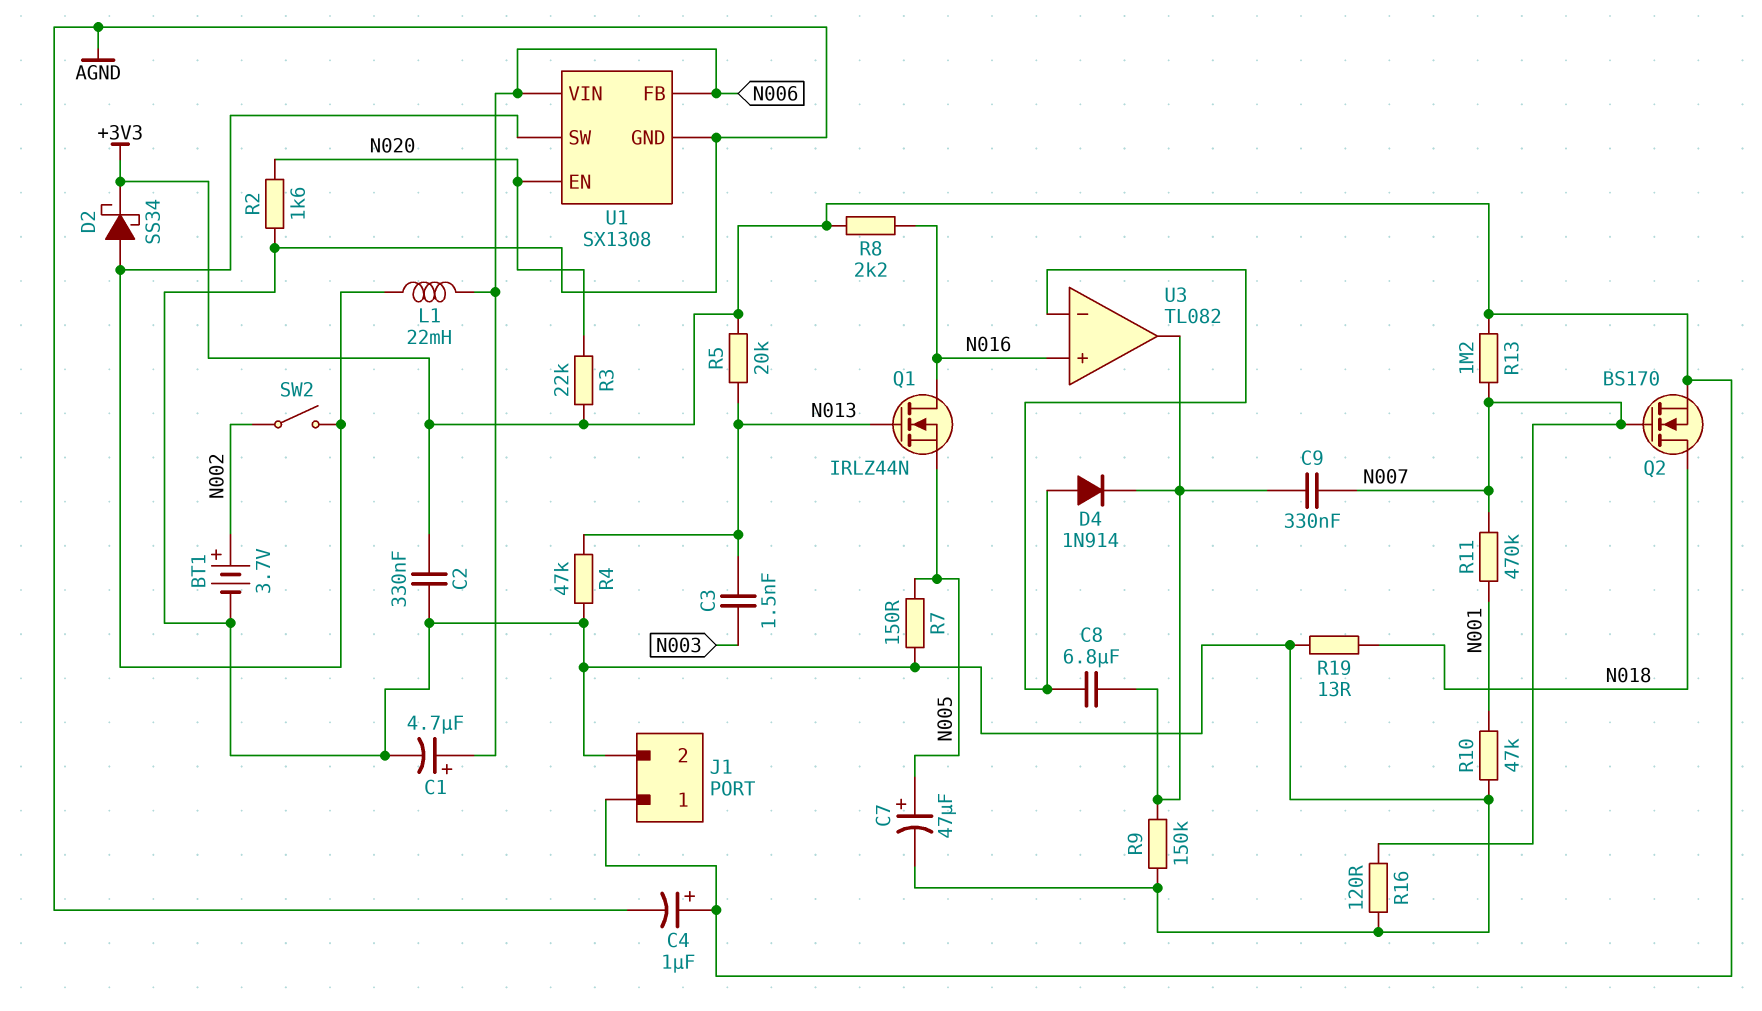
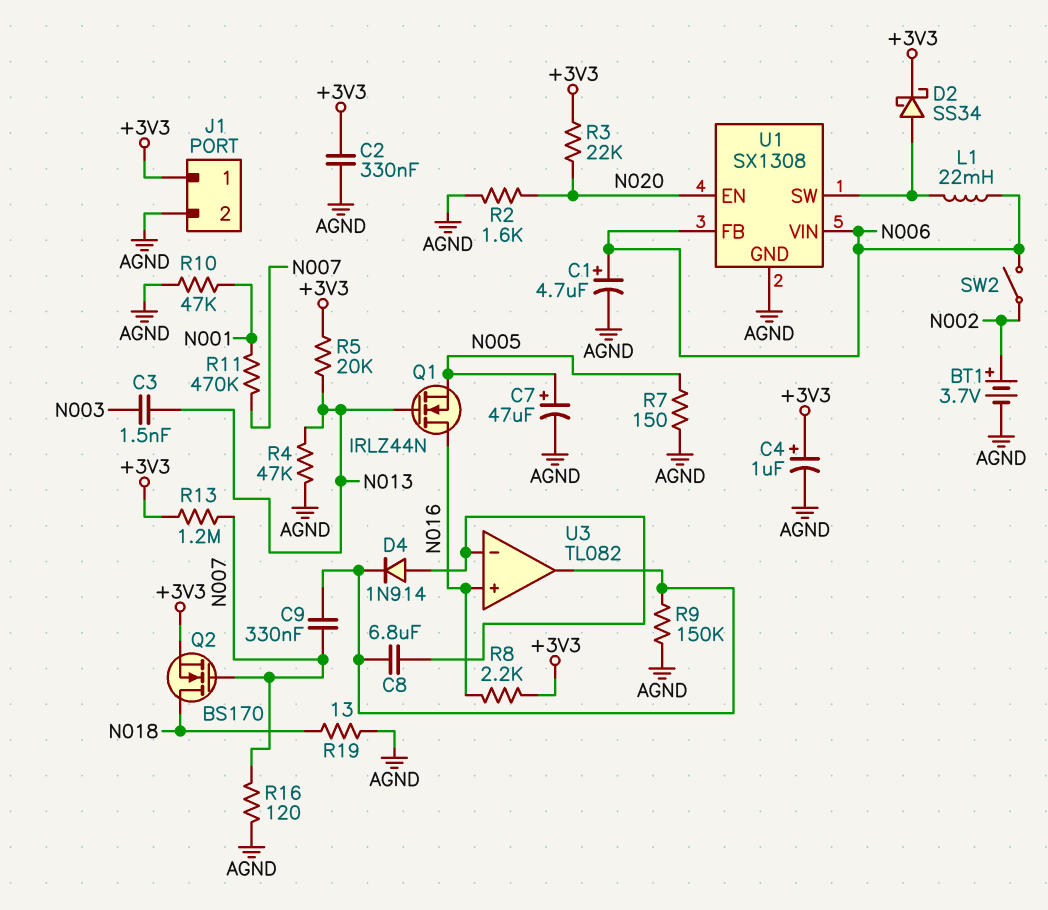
SW2: switch (N002, U1/SW) -> switch (N002, N006)

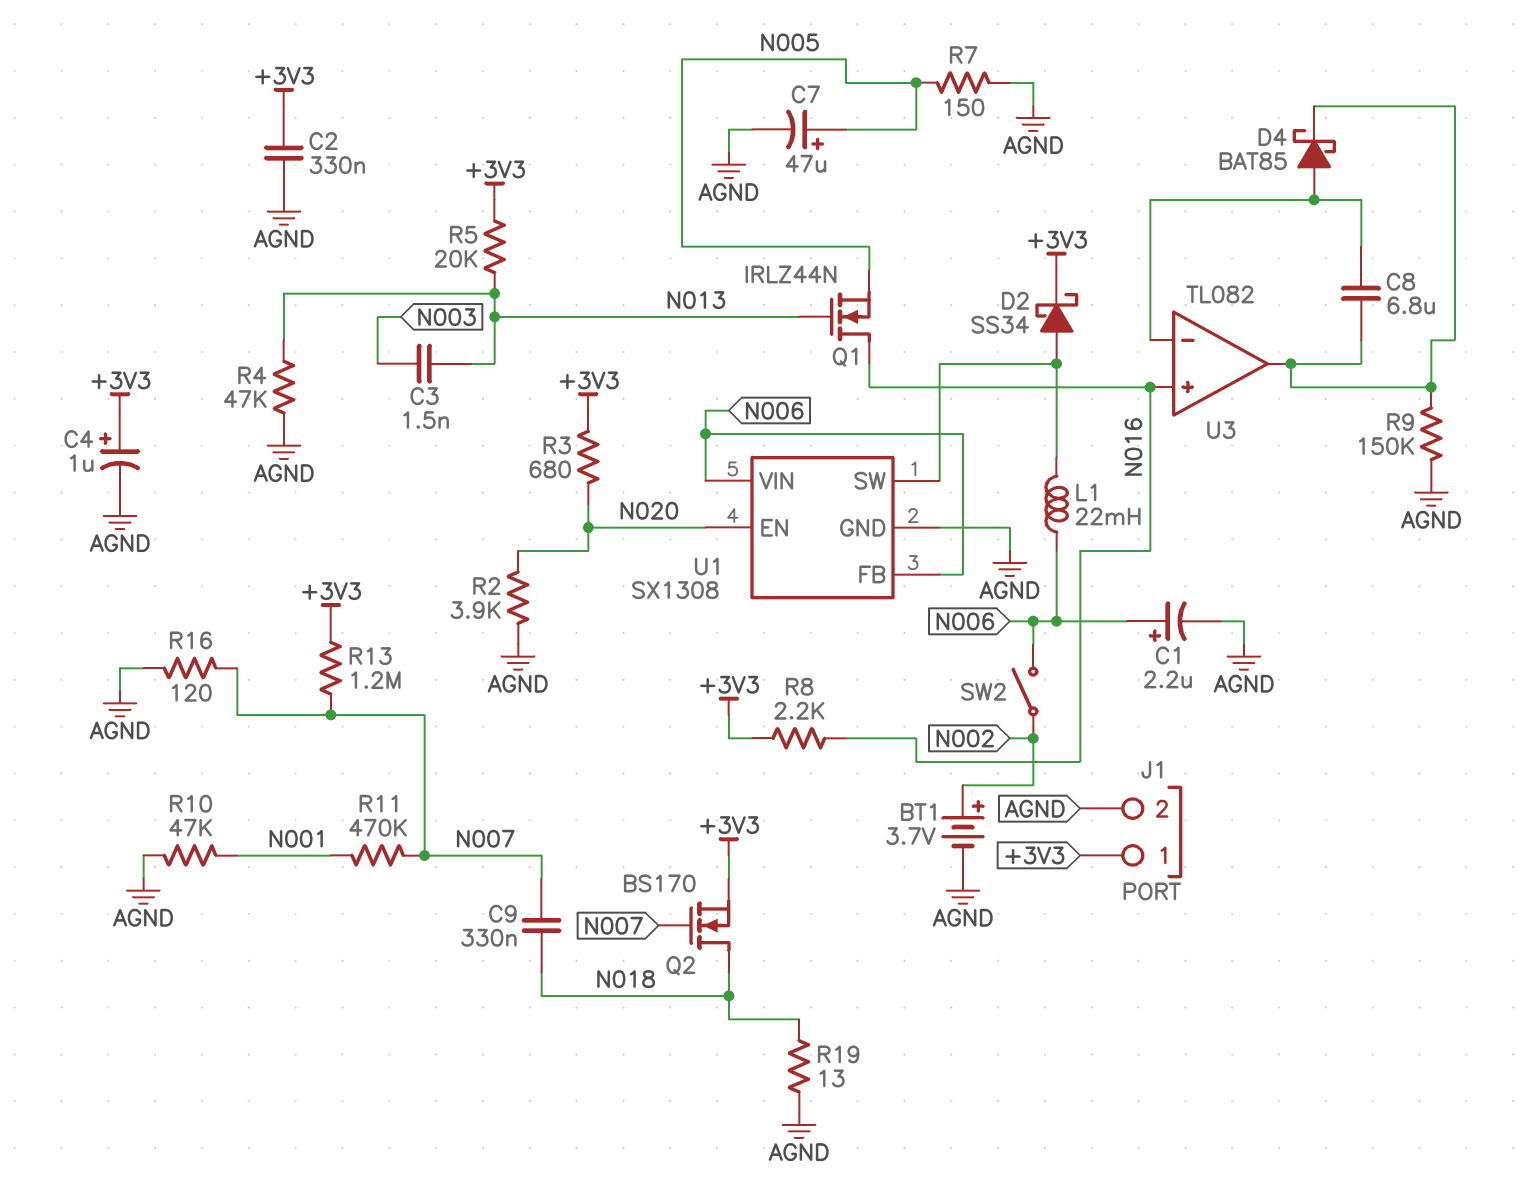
C1: 4.7uF (plus N006, minus AGND) -> 2.2uF (plus N006, minus AGND)
C9: 330nF (N007, U3/out) -> 330nF (N007, N018)
D4: diode 1N914 (A U3/in-, K U3/out) -> schottky BAT85 (A U3/in-, K U3/out)
R2: 1.6k (AGND, N020) -> 3.9k (AGND, N020)
R3: 22k (+3V3, N020) -> 680 (+3V3, N020)

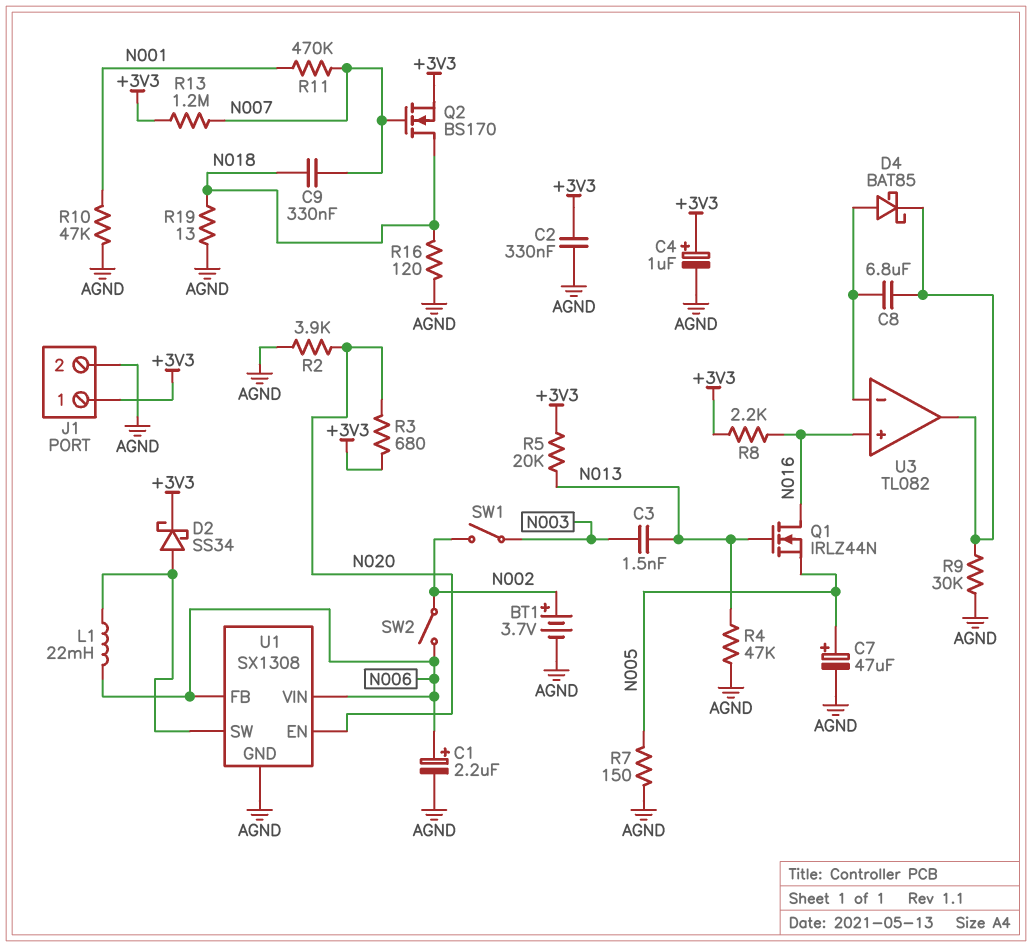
R9: 150k (AGND, U3/out) -> 30k (AGND, U3/out)
R16: 120 (AGND, N007) -> 120 (AGND, N018)
SW1: none -> switch (N002, N003)

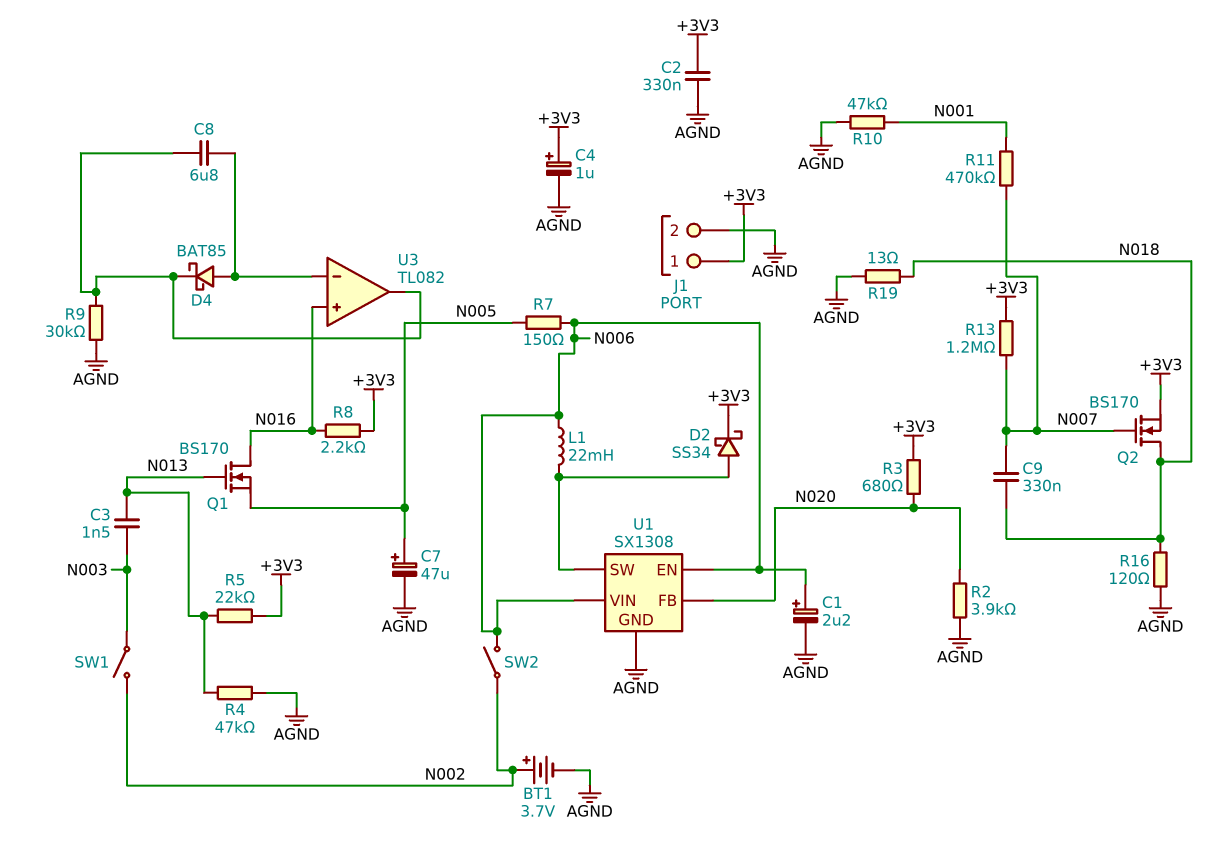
Q1: NMOS IRLZ44N (G N013, D N016, S N005) -> NMOS BS170 (G N013, D N016, S N005)
R5: 20k (+3V3, N013) -> 22k (+3V3, N013)
R7: 150 (AGND, N005) -> 150 (N005, N006)
U1 pin EN: N020 -> N006
U1 pin FB: N006 -> N020

